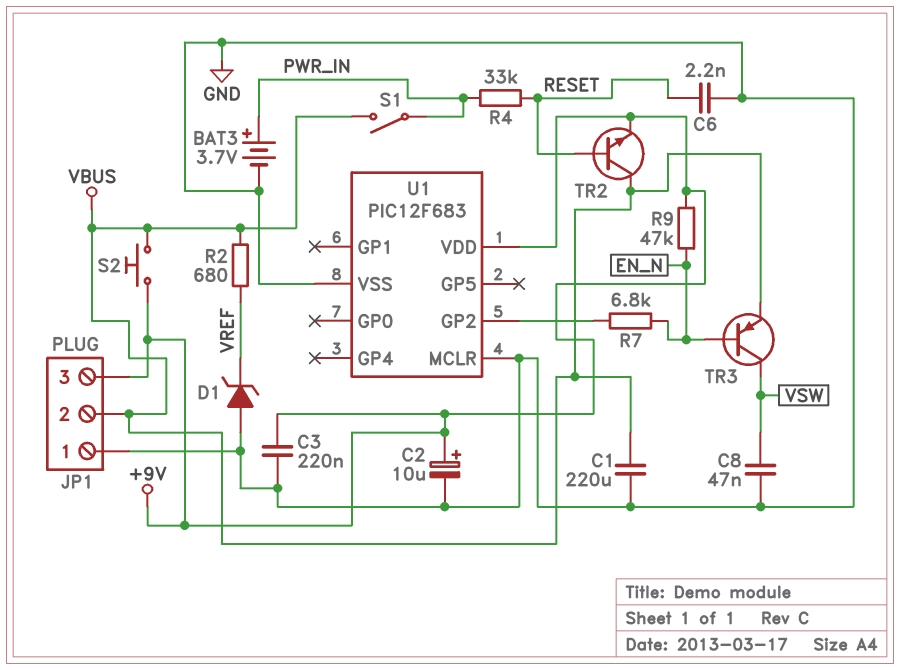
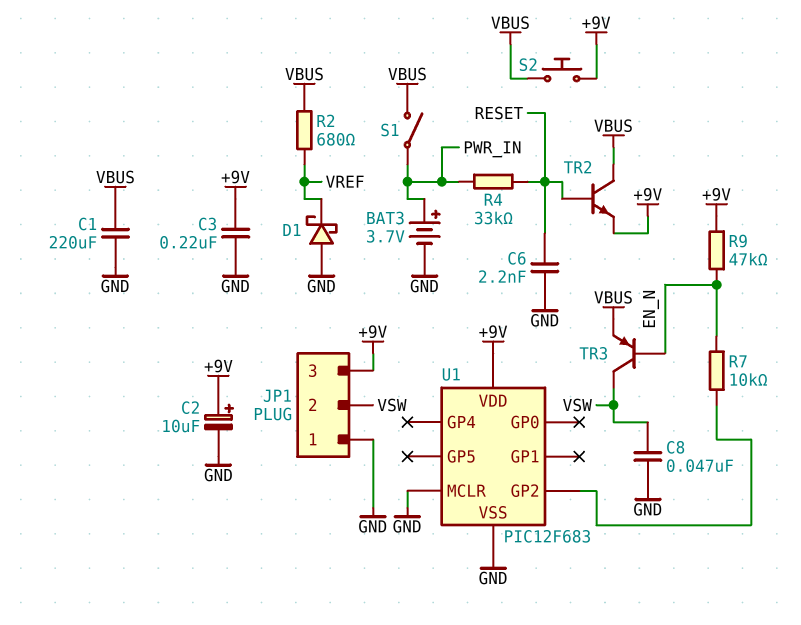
D1: zener (A GND, K VREF) -> schottky (A GND, K VREF)
JP1 pin 2: VBUS -> VSW
R7: 6.8k (EN_N, U1/GP2) -> 10k (EN_N, U1/GP2)

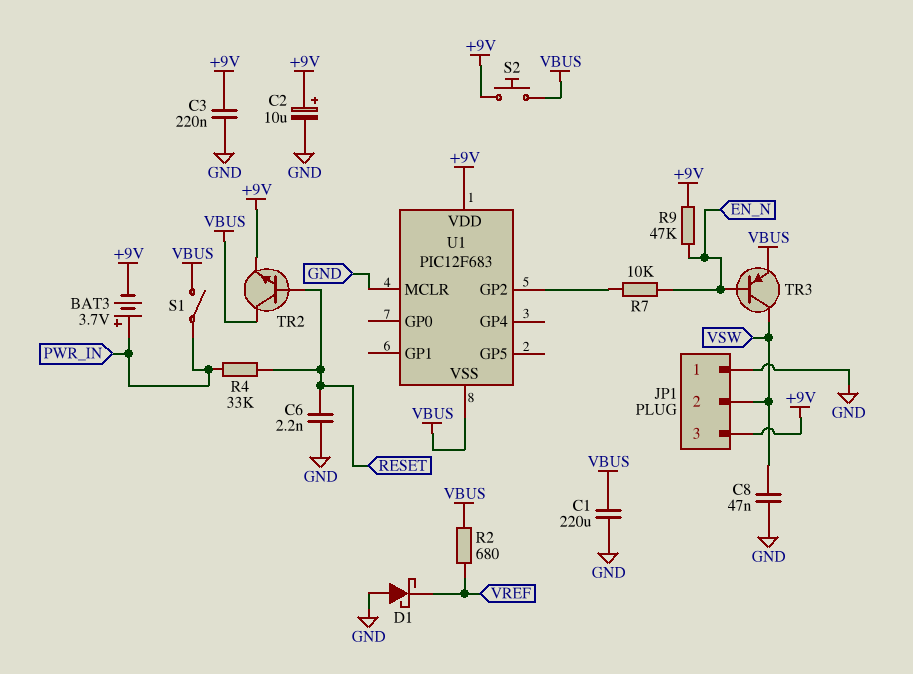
BAT3: 3.7V (plus PWR_IN, minus GND) -> 3.7V (plus PWR_IN, minus +9V)
U1 pin VSS: GND -> VBUS

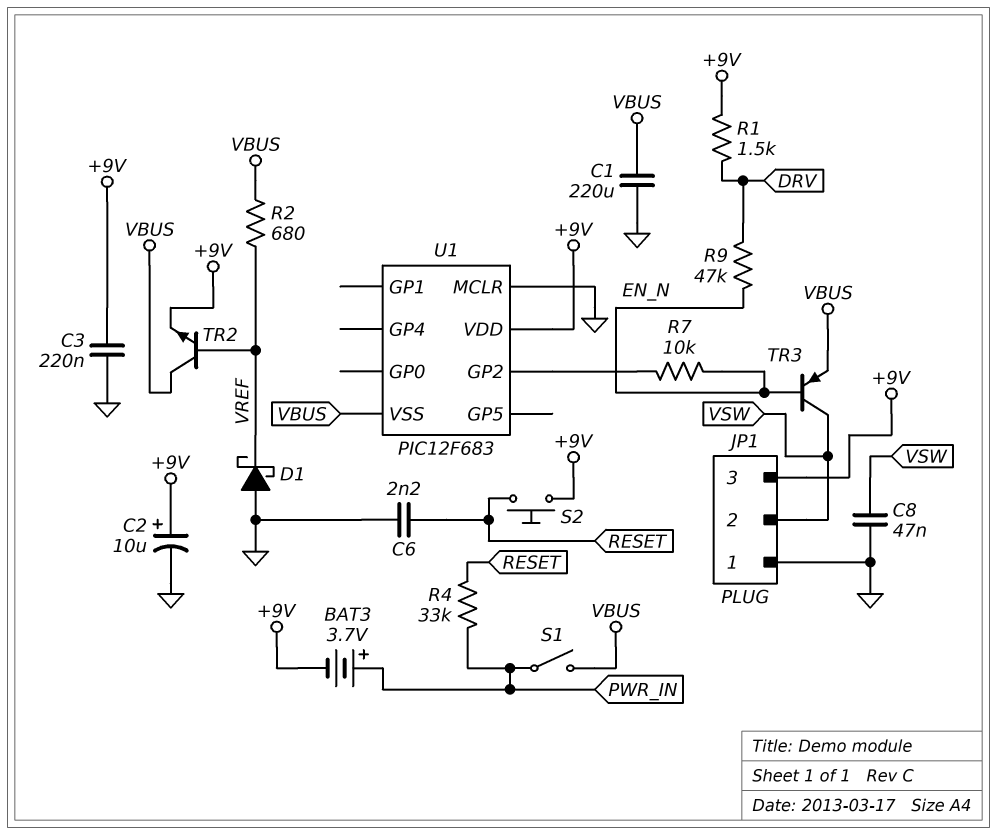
R1: none -> 1.5k (+9V, DRV)
R9: 47k (+9V, EN_N) -> 47k (DRV, EN_N)
S2: button (+9V, VBUS) -> button (+9V, RESET)
TR2: NPN (B RESET, C VBUS, E +9V) -> NPN (B VREF, C VBUS, E +9V)

